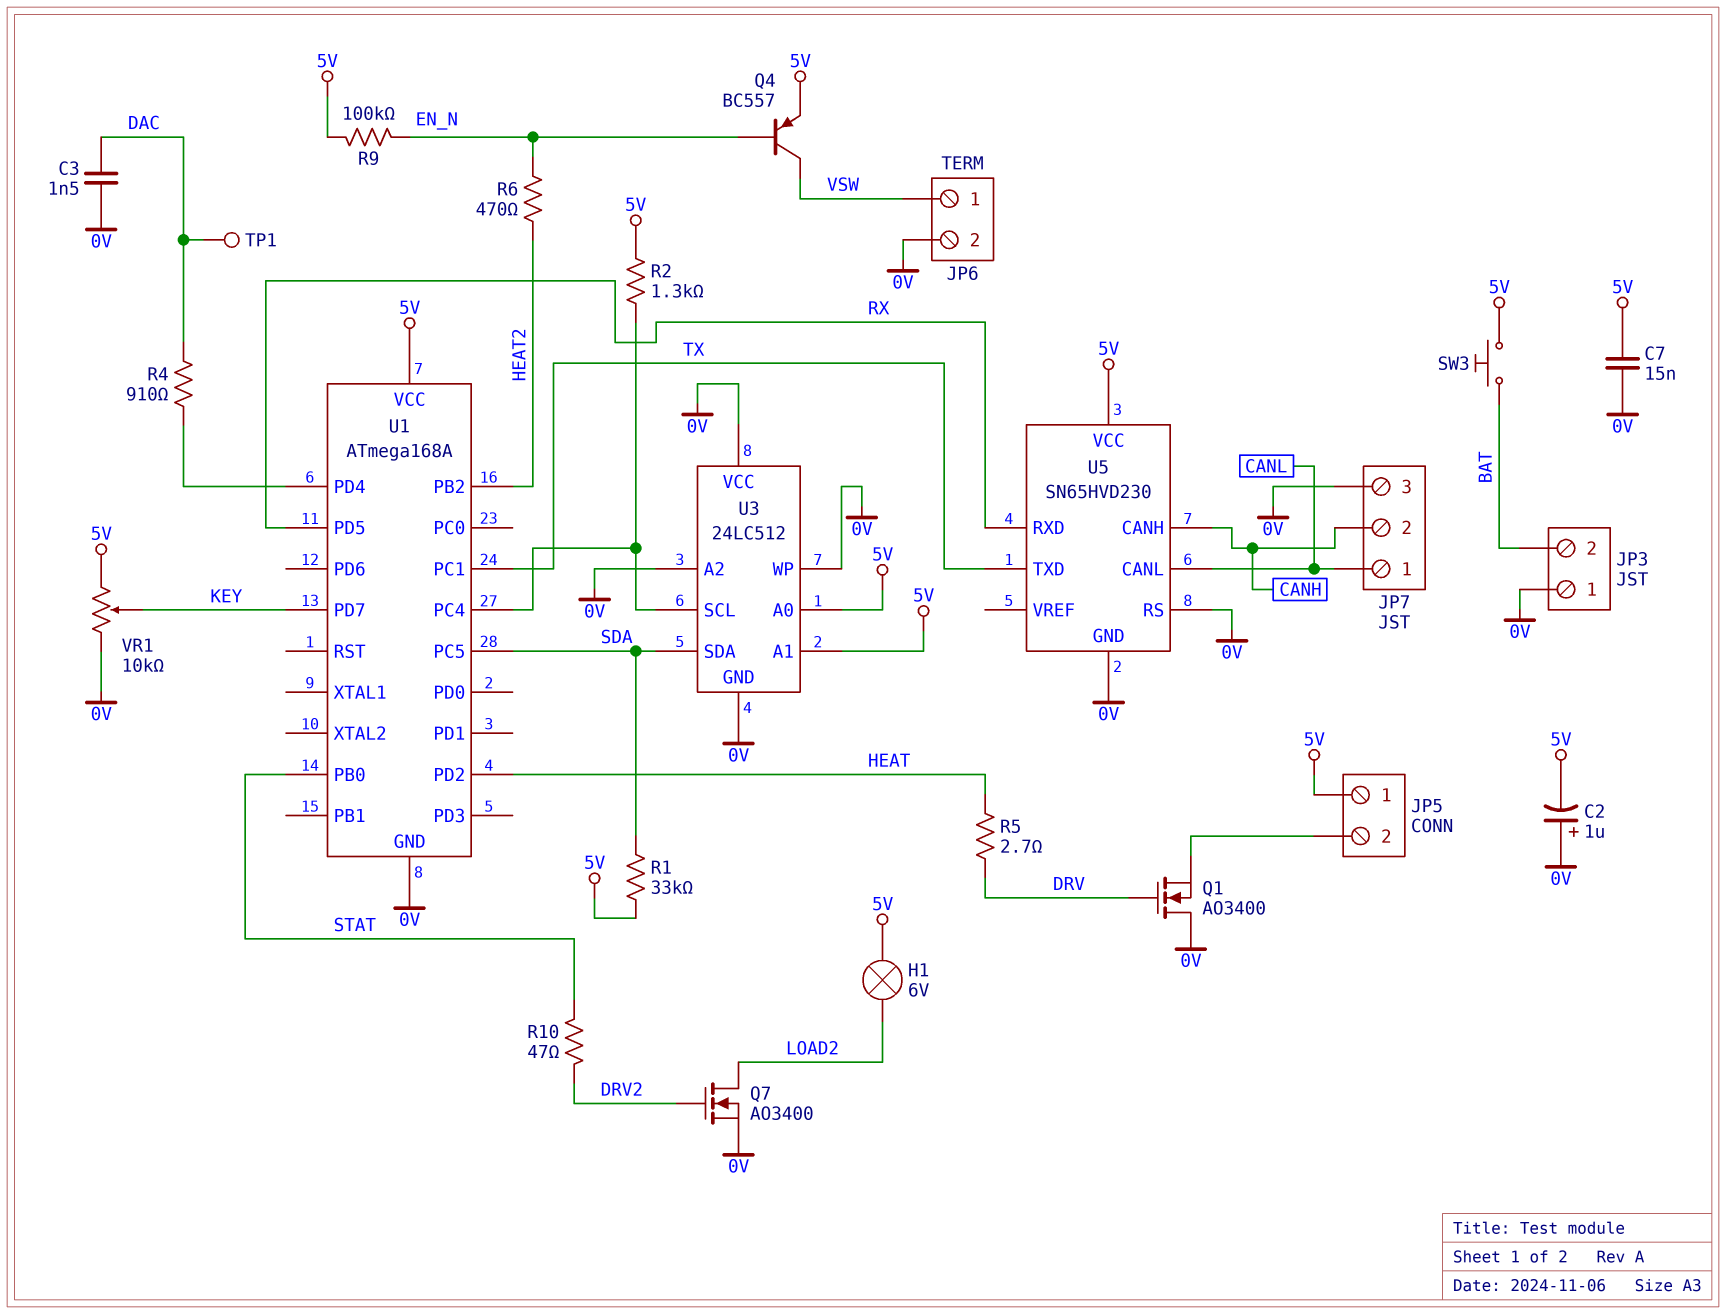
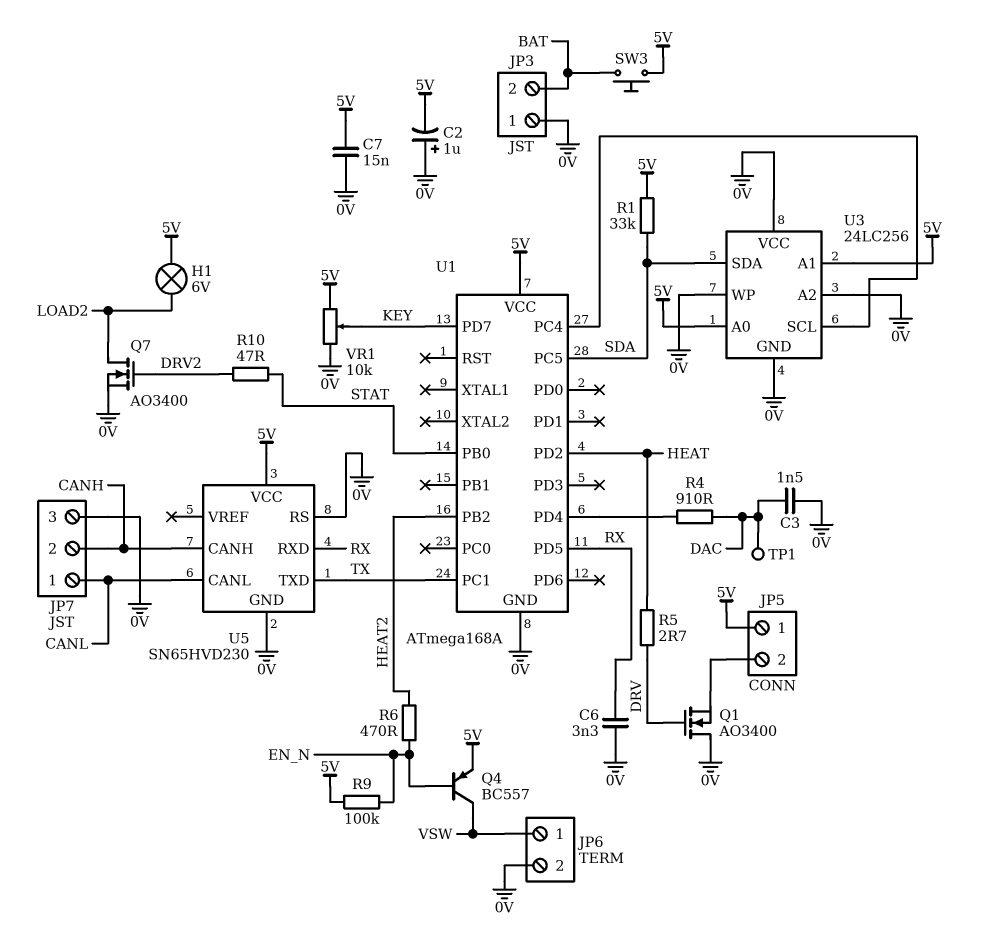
C6: none -> 3.3nF (0V, RX)
R2: 1.3k (5V, U1/PC4) -> none
U3: 24LC512 -> 24LC256

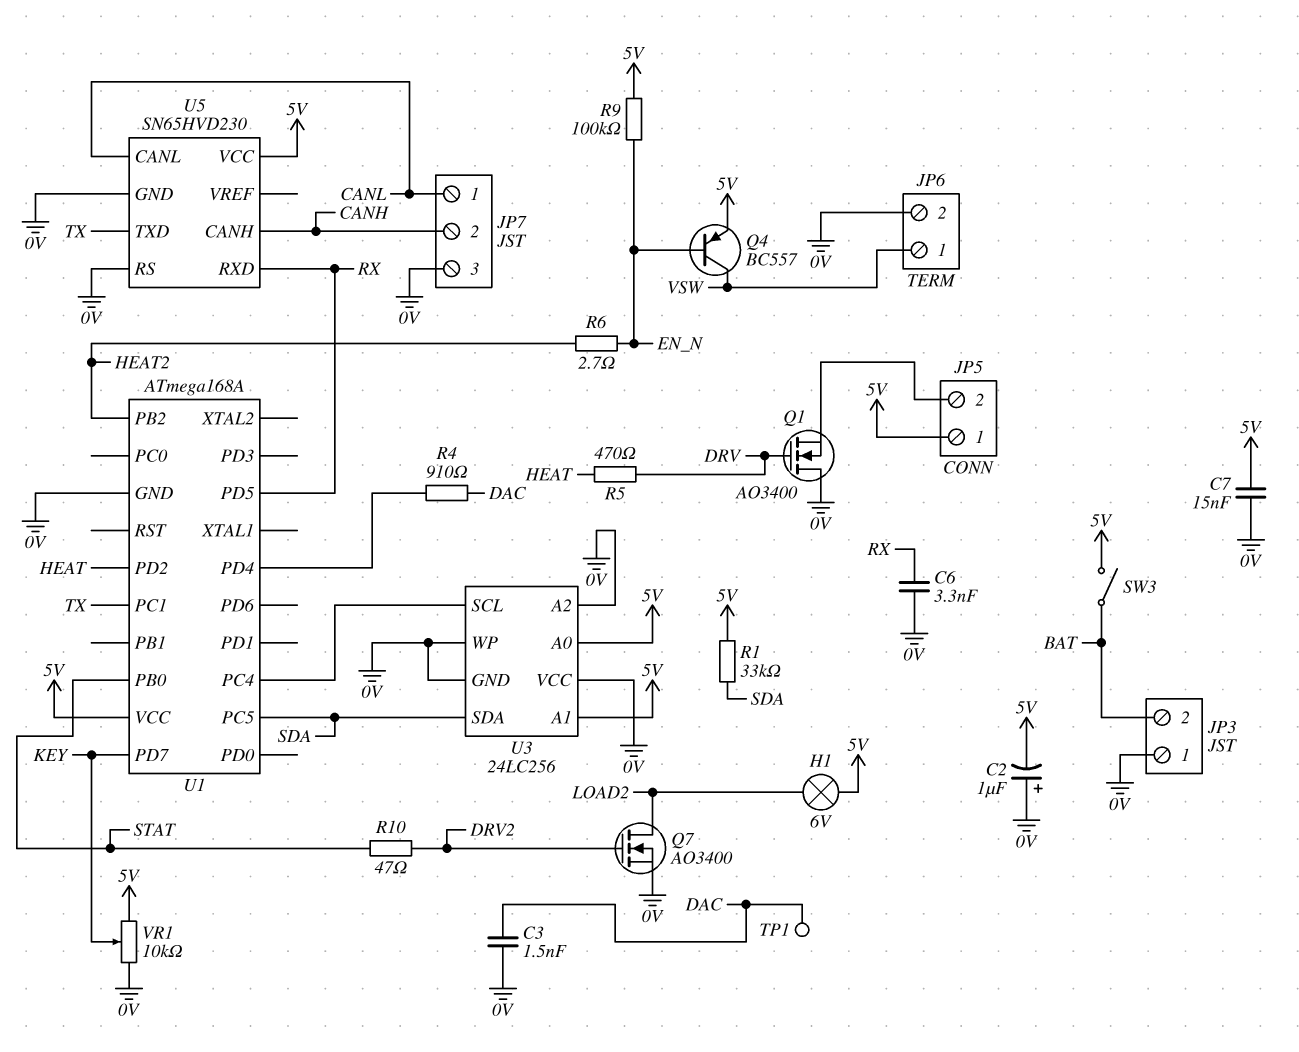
R5: 2.7 (DRV, HEAT) -> 470 (DRV, HEAT)
R6: 470 (EN_N, HEAT2) -> 2.7 (EN_N, HEAT2)
SW3: button (5V, BAT) -> switch (5V, BAT)

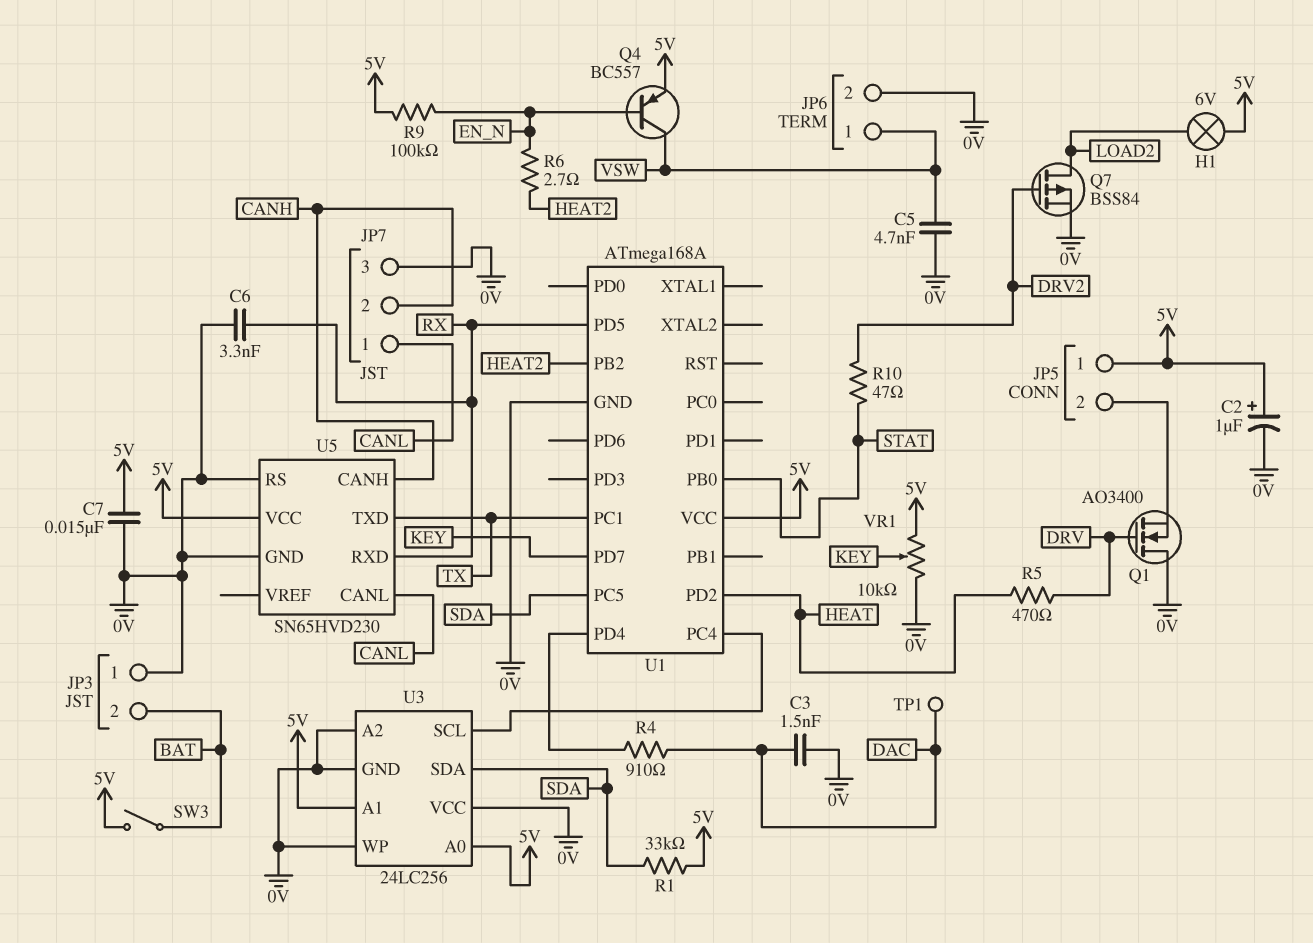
C2: 1uF (plus 0V, minus 5V) -> 1uF (plus 5V, minus 0V)
C5: none -> 4.7nF (0V, VSW)
Q7: NMOS AO3400 (G DRV2, D LOAD2, S 0V) -> PMOS BSS84 (G DRV2, D LOAD2, S 0V)

